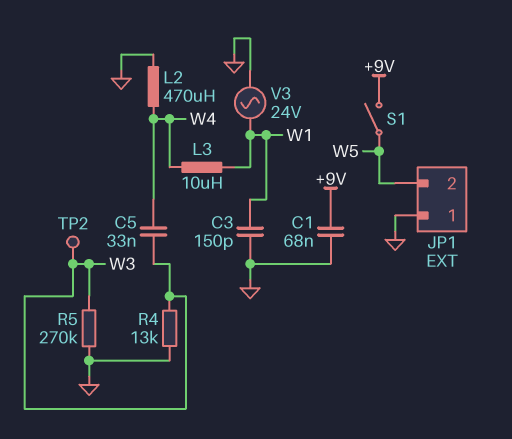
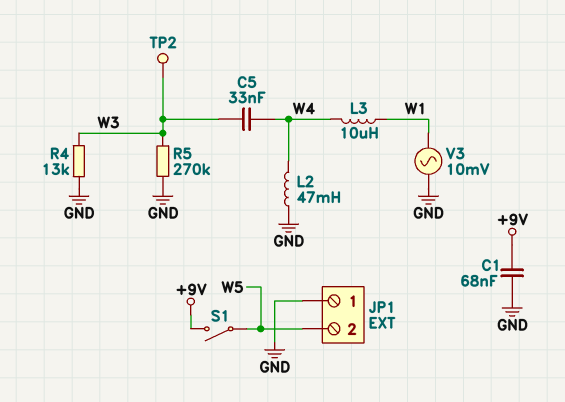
C3: 150pF (GND, W1) -> none
L2: 470uH (GND, W4) -> 47mH (GND, W4)
V3: AC 24V (GND, W1) -> AC 10mV (GND, W1)

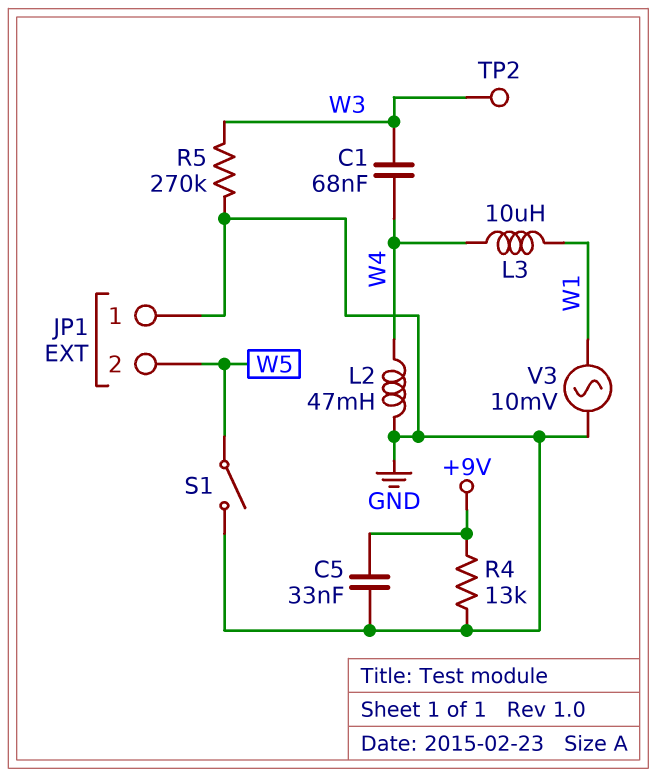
C1: 68nF (+9V, GND) -> 68nF (W3, W4)
C5: 33nF (W3, W4) -> 33nF (+9V, GND)
R4: 13k (GND, W3) -> 13k (+9V, GND)
S1: switch (+9V, W5) -> switch (GND, W5)

